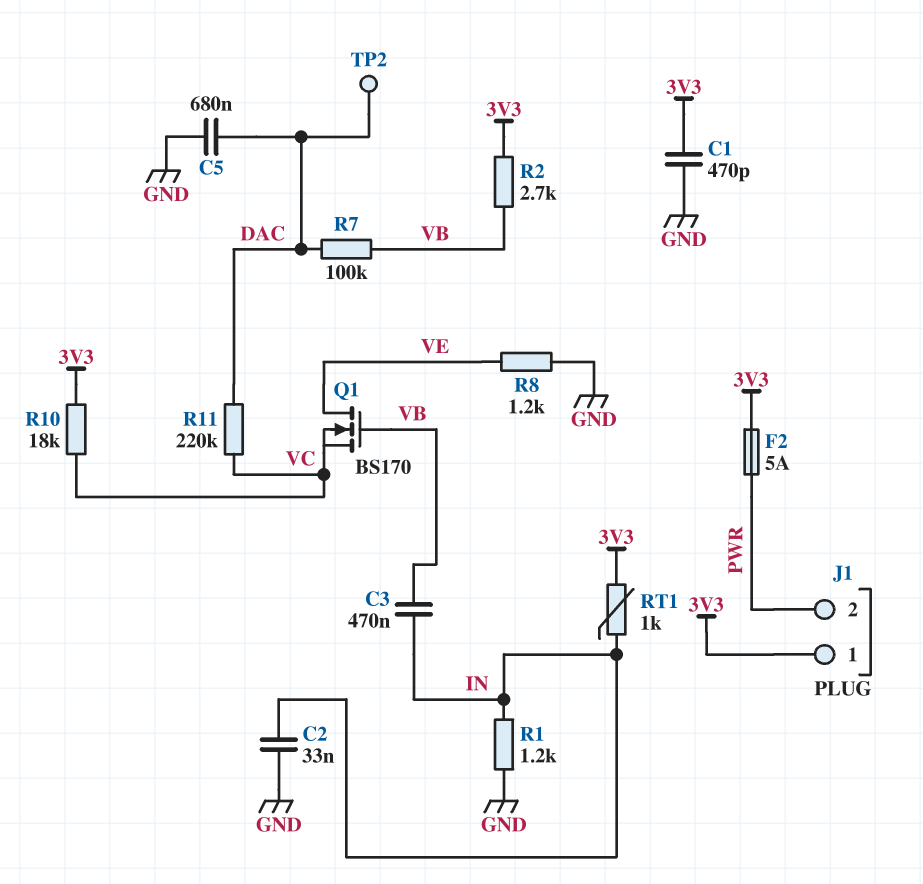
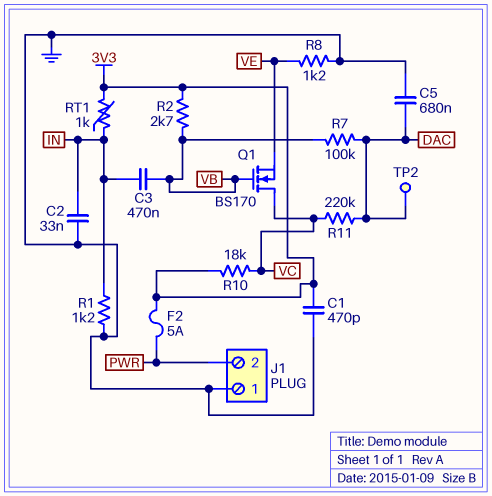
J1 pin 1: 3V3 -> GND
Q1: NMOS BS170 (G VB, D VE, S VC) -> NMOS BS170 (G VB, D VC, S VE)

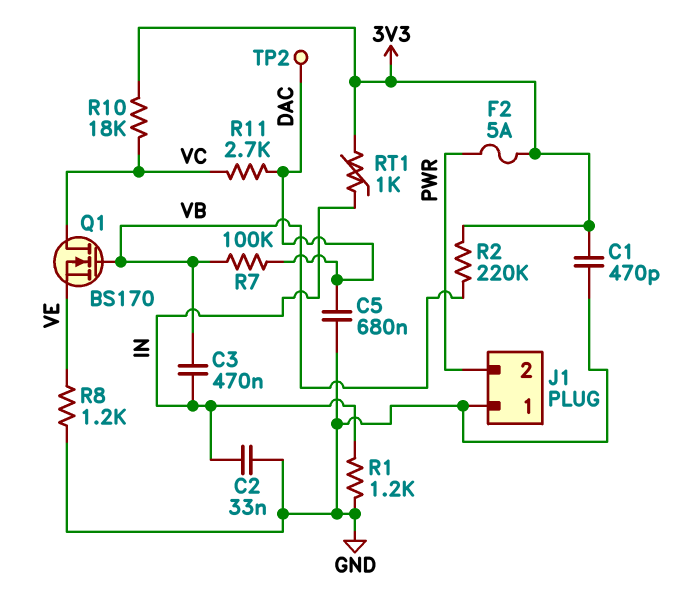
R2: 2.7k (3V3, VB) -> 220k (3V3, VB)
R11: 220k (DAC, VC) -> 2.7k (DAC, VC)

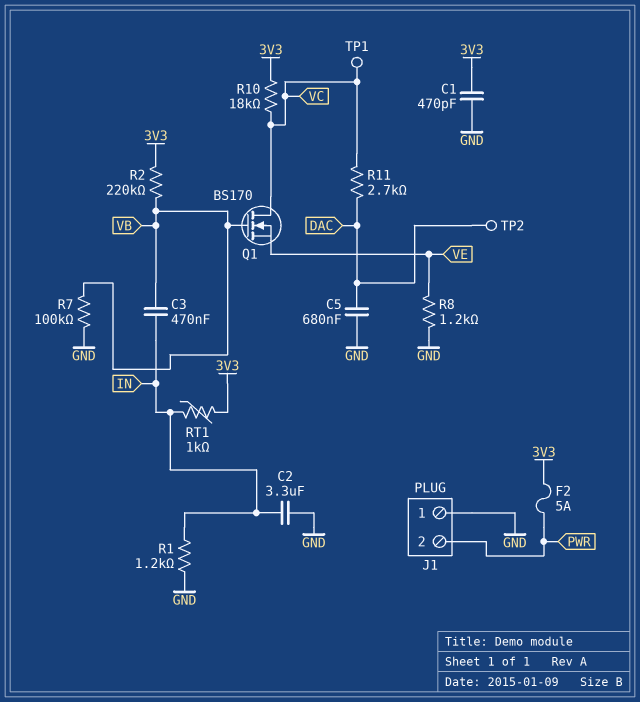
C2: 33nF (GND, IN) -> 3.3uF (GND, IN)
R7: 100k (DAC, VB) -> 100k (GND, VB)
TP1: none -> test point (VC)

